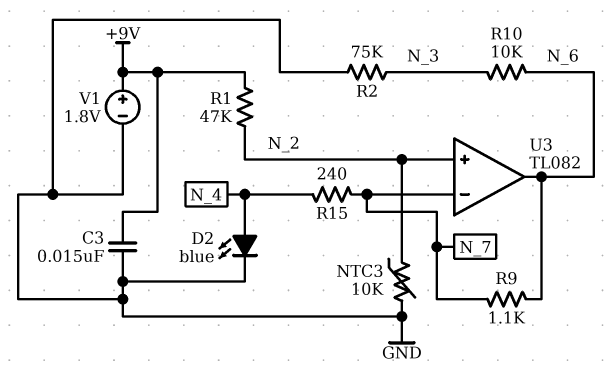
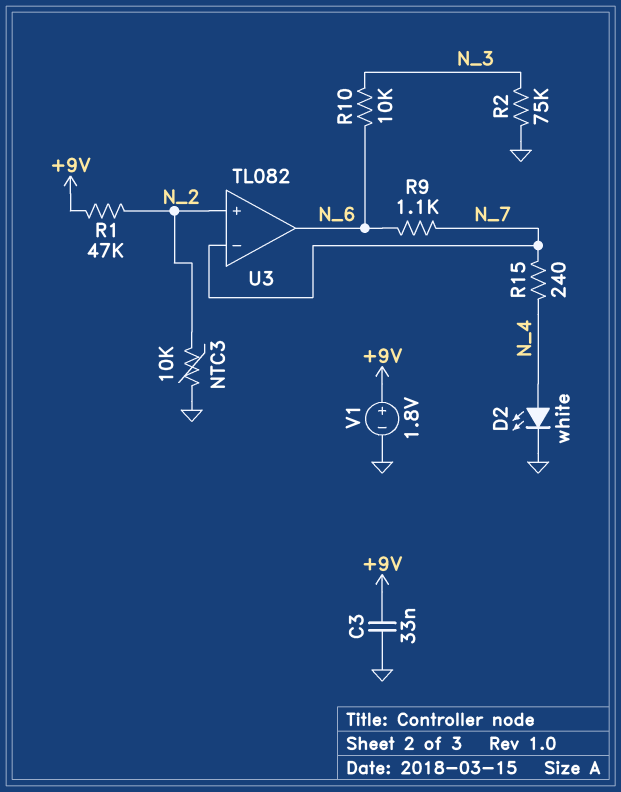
C3: 15nF (+9V, GND) -> 33nF (+9V, GND)
D2: LED blue (A N_4, K GND) -> LED white (A N_4, K GND)

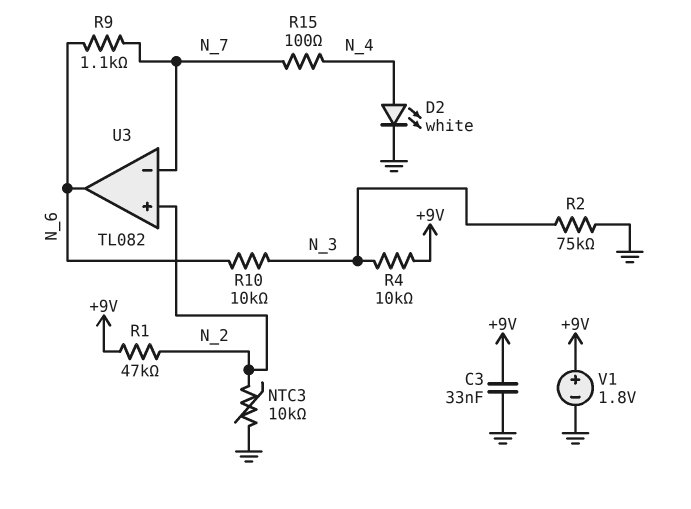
R4: none -> 10k (+9V, N_3)
R15: 240 (N_4, N_7) -> 100 (N_4, N_7)

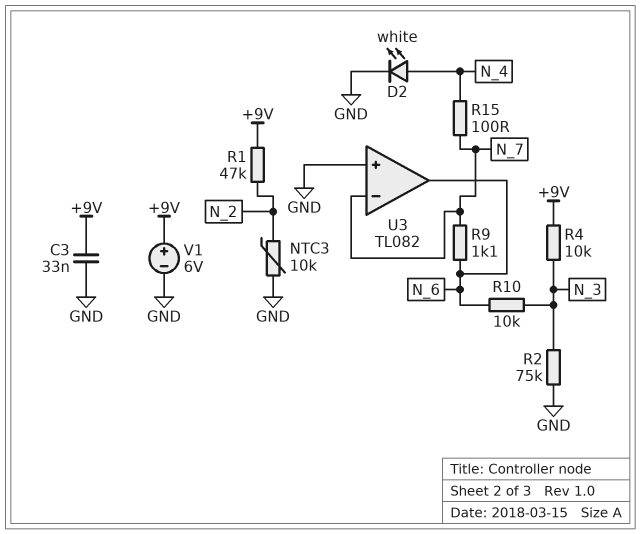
U3 pin in+: N_2 -> GND
V1: 1.8V (plus +9V, minus GND) -> 6V (plus +9V, minus GND)

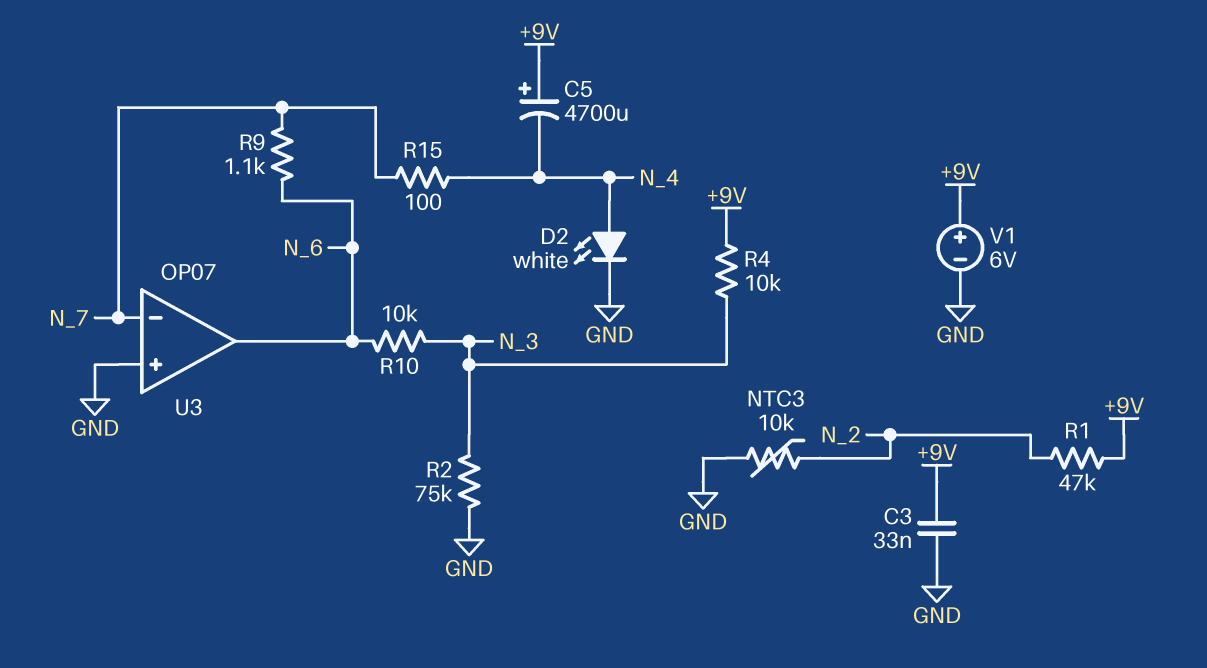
C5: none -> 4700uF (plus +9V, minus N_4)
U3: TL082 -> OP07

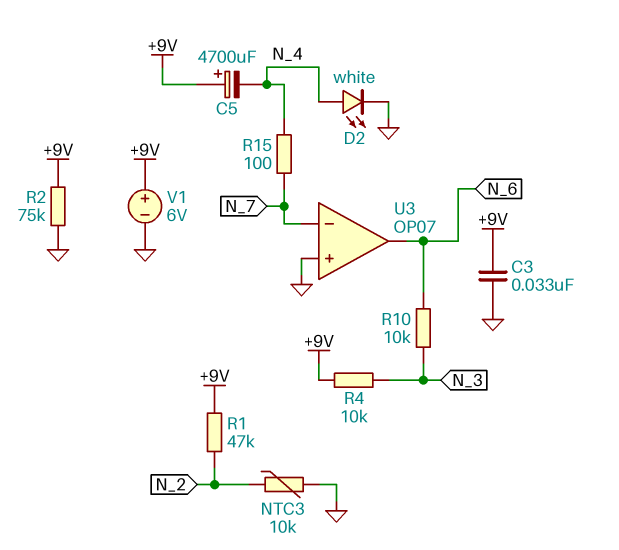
R2: 75k (GND, N_3) -> 75k (+9V, GND)
R9: 1.1k (N_6, N_7) -> none

